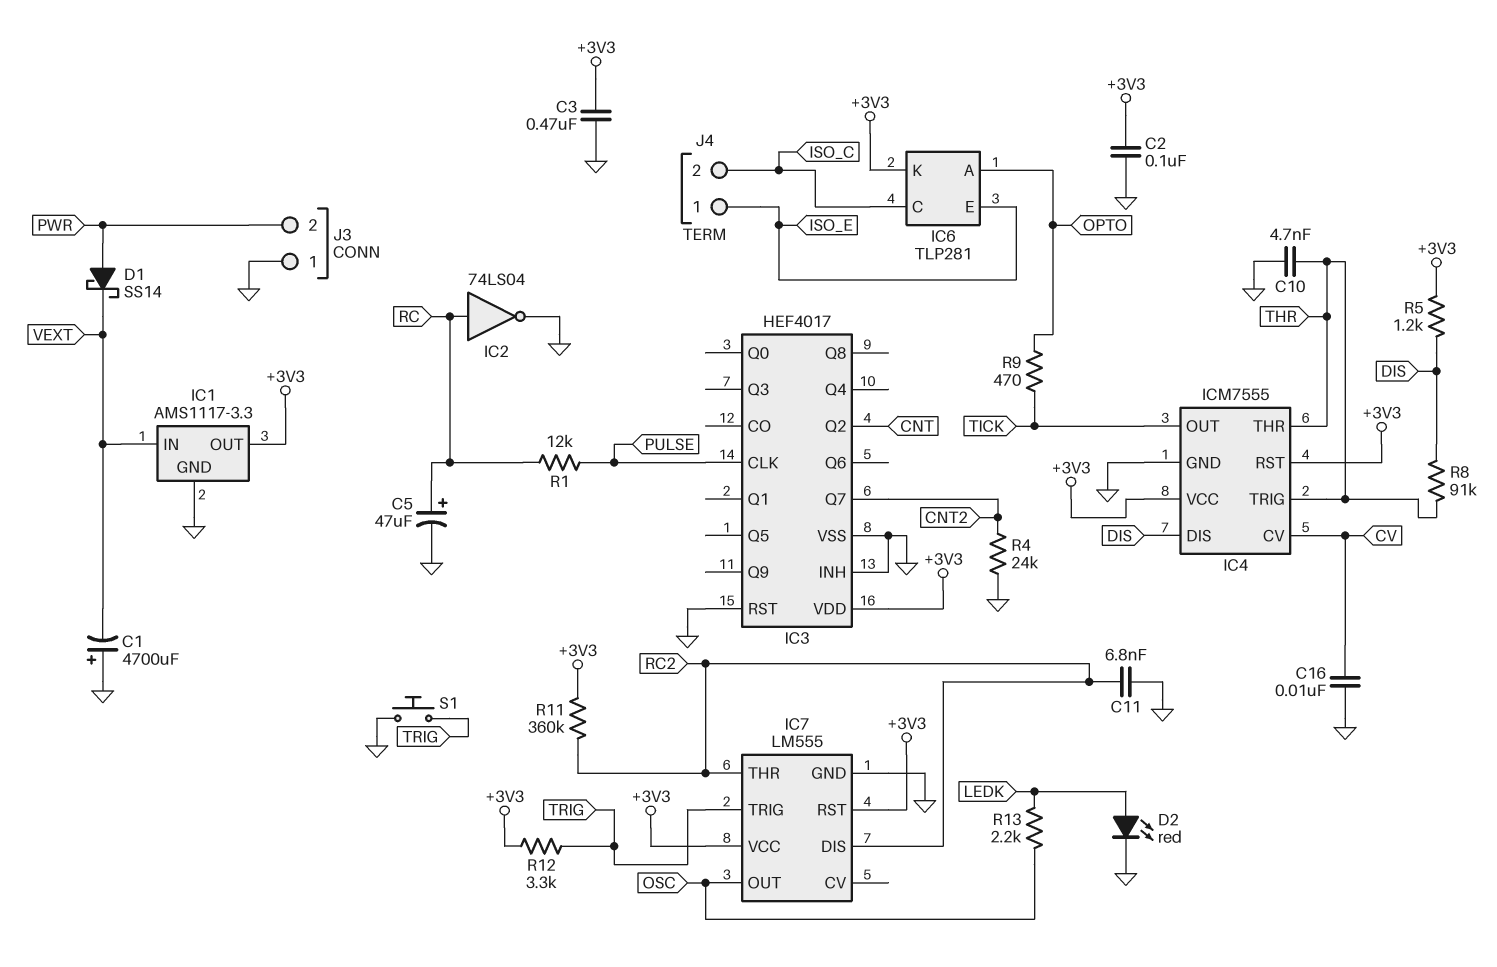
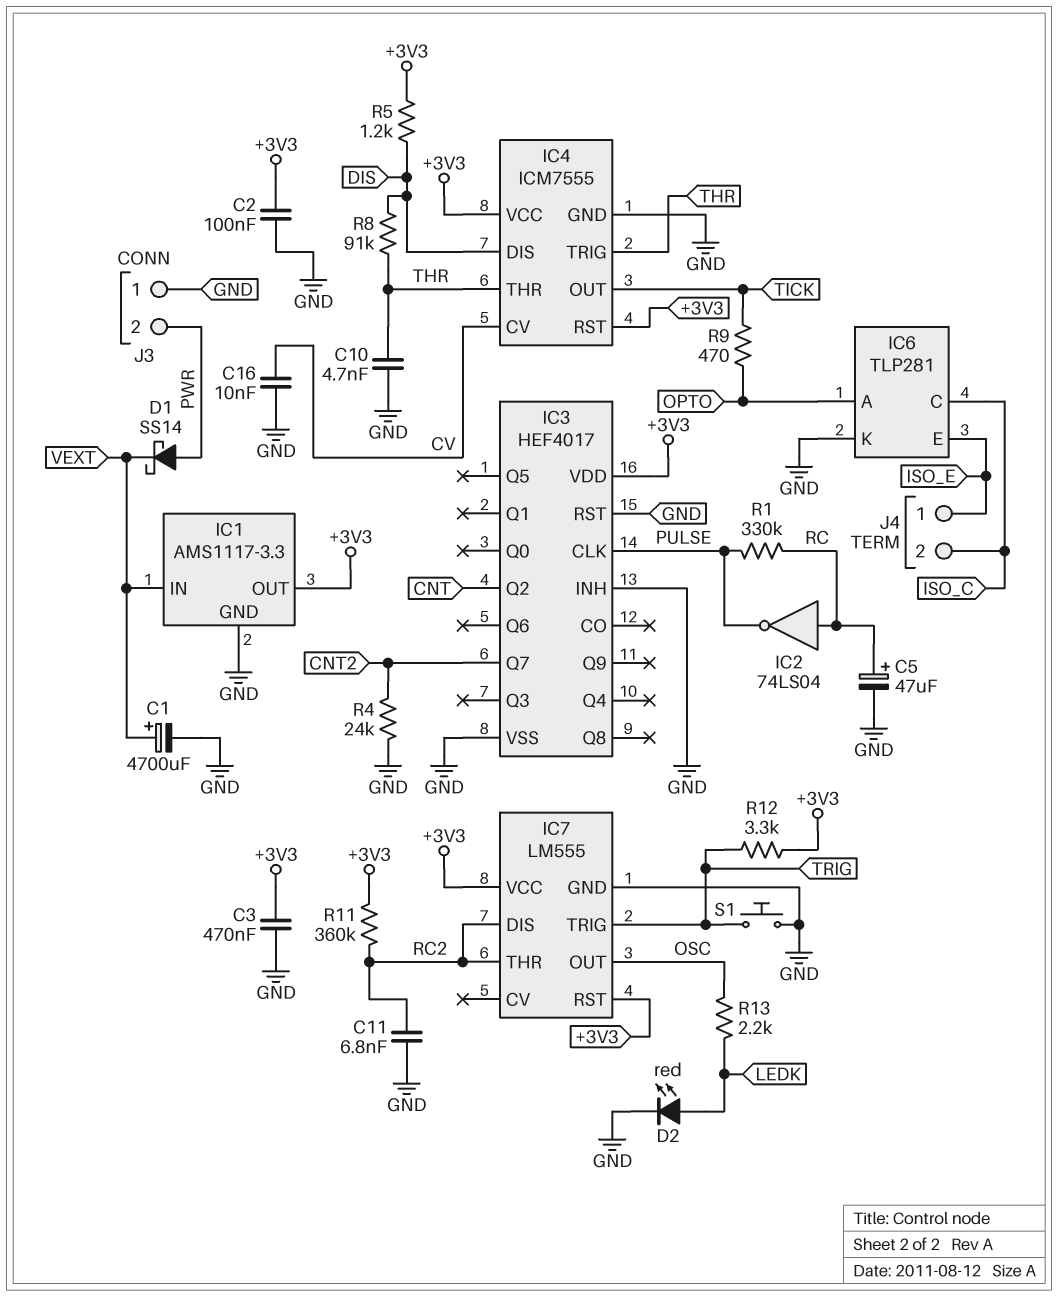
C1: 4700uF (plus GND, minus VEXT) -> 4700uF (plus VEXT, minus GND)
IC2: NOT 74LS04 (in RC, out GND) -> NOT 74LS04 (in RC, out PULSE)
IC6 pin K: +3V3 -> GND
R1: 12k (PULSE, RC) -> 330k (PULSE, RC)

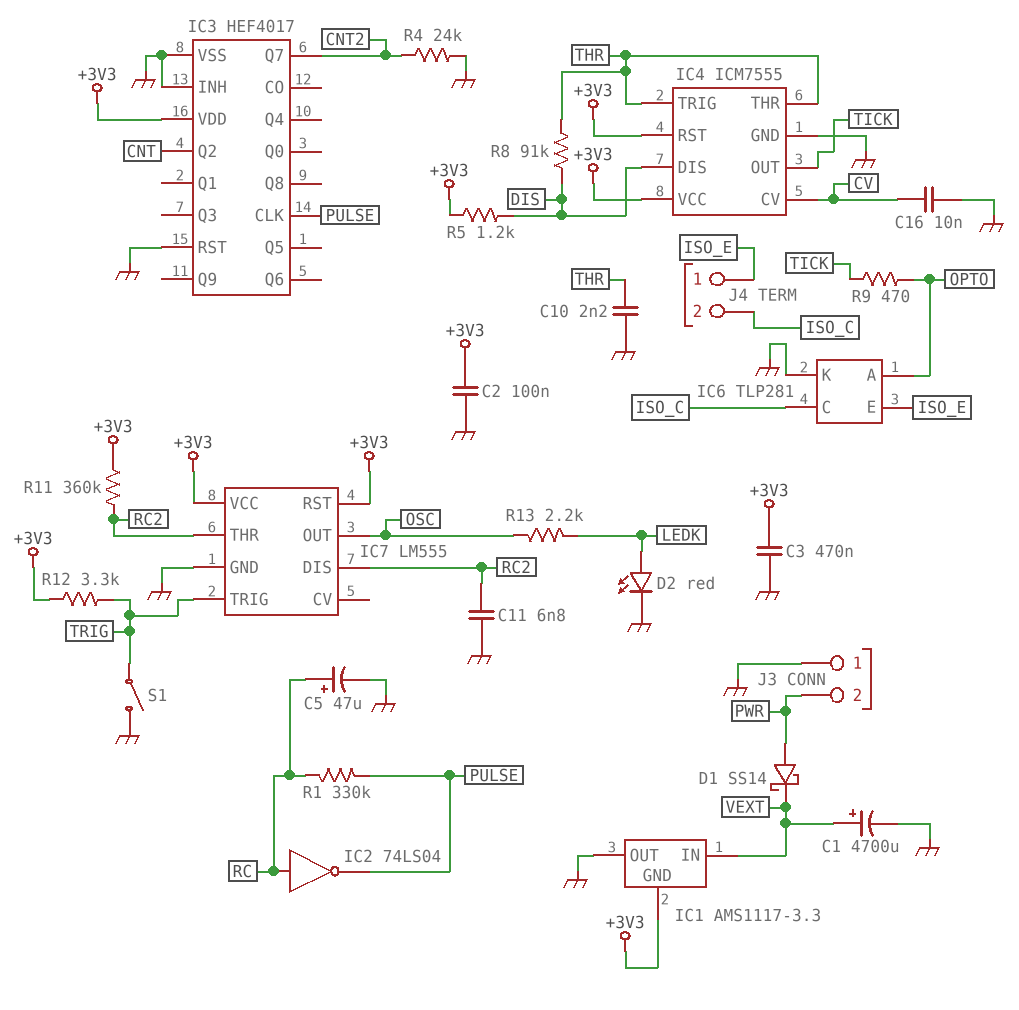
C10: 4.7nF (GND, THR) -> 2.2nF (GND, THR)
IC1 pin GND: GND -> +3V3
IC1 pin OUT: +3V3 -> GND
S1: button (GND, TRIG) -> switch (GND, TRIG)

